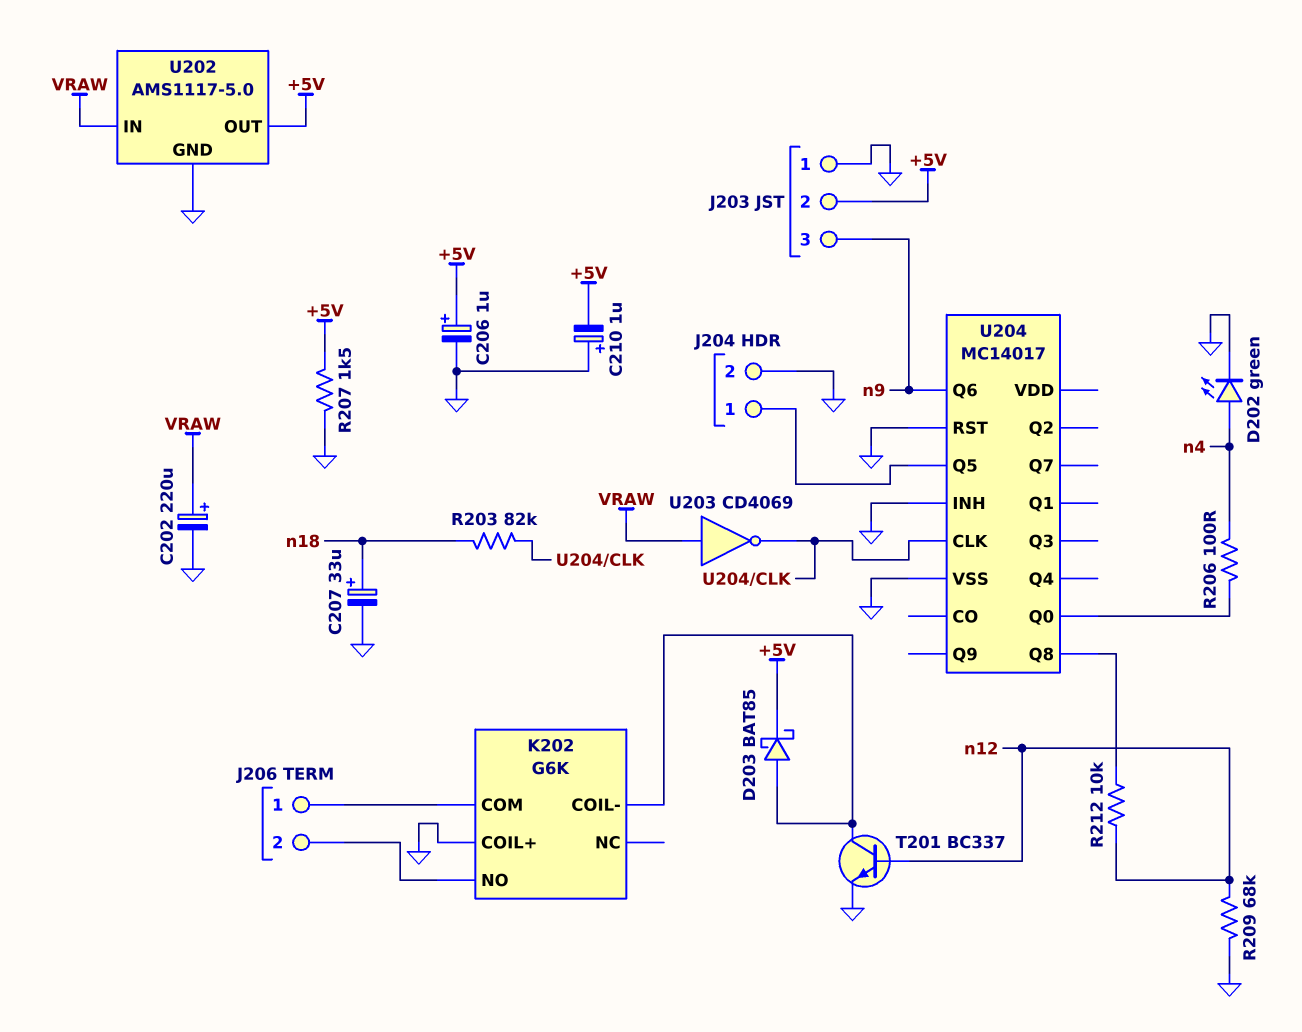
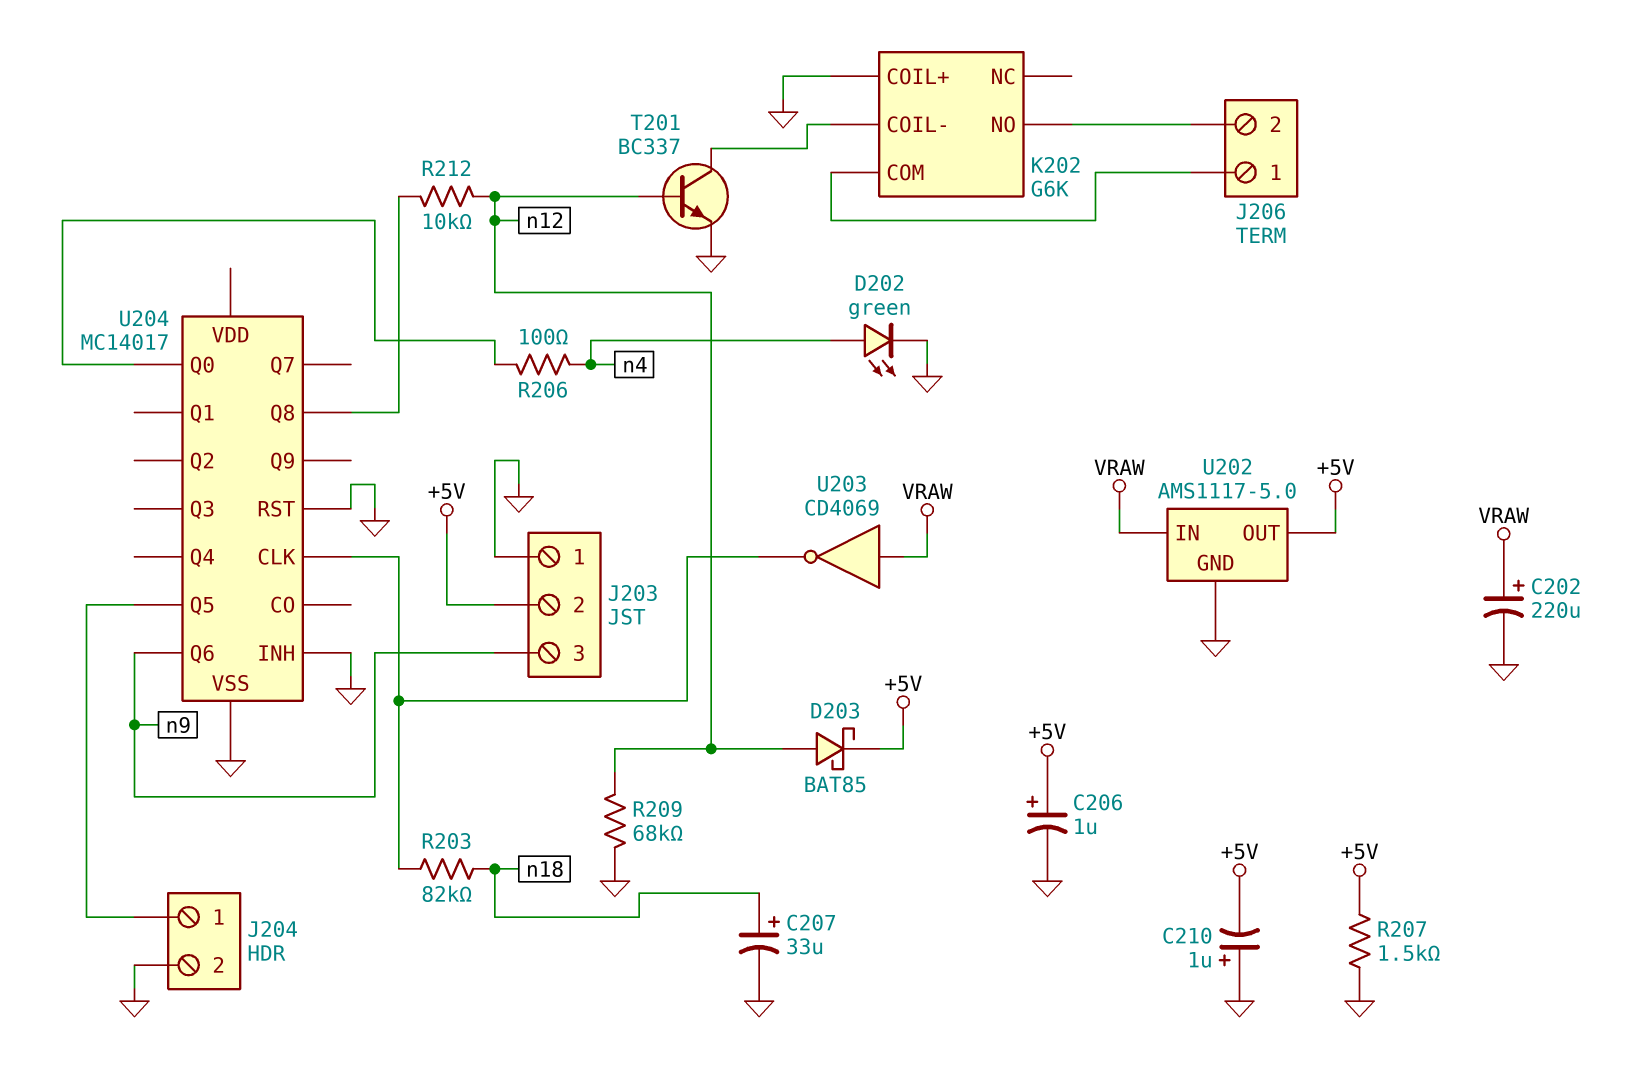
D203: schottky BAT85 (A K202/COIL-, K +5V) -> schottky BAT85 (A n12, K +5V)

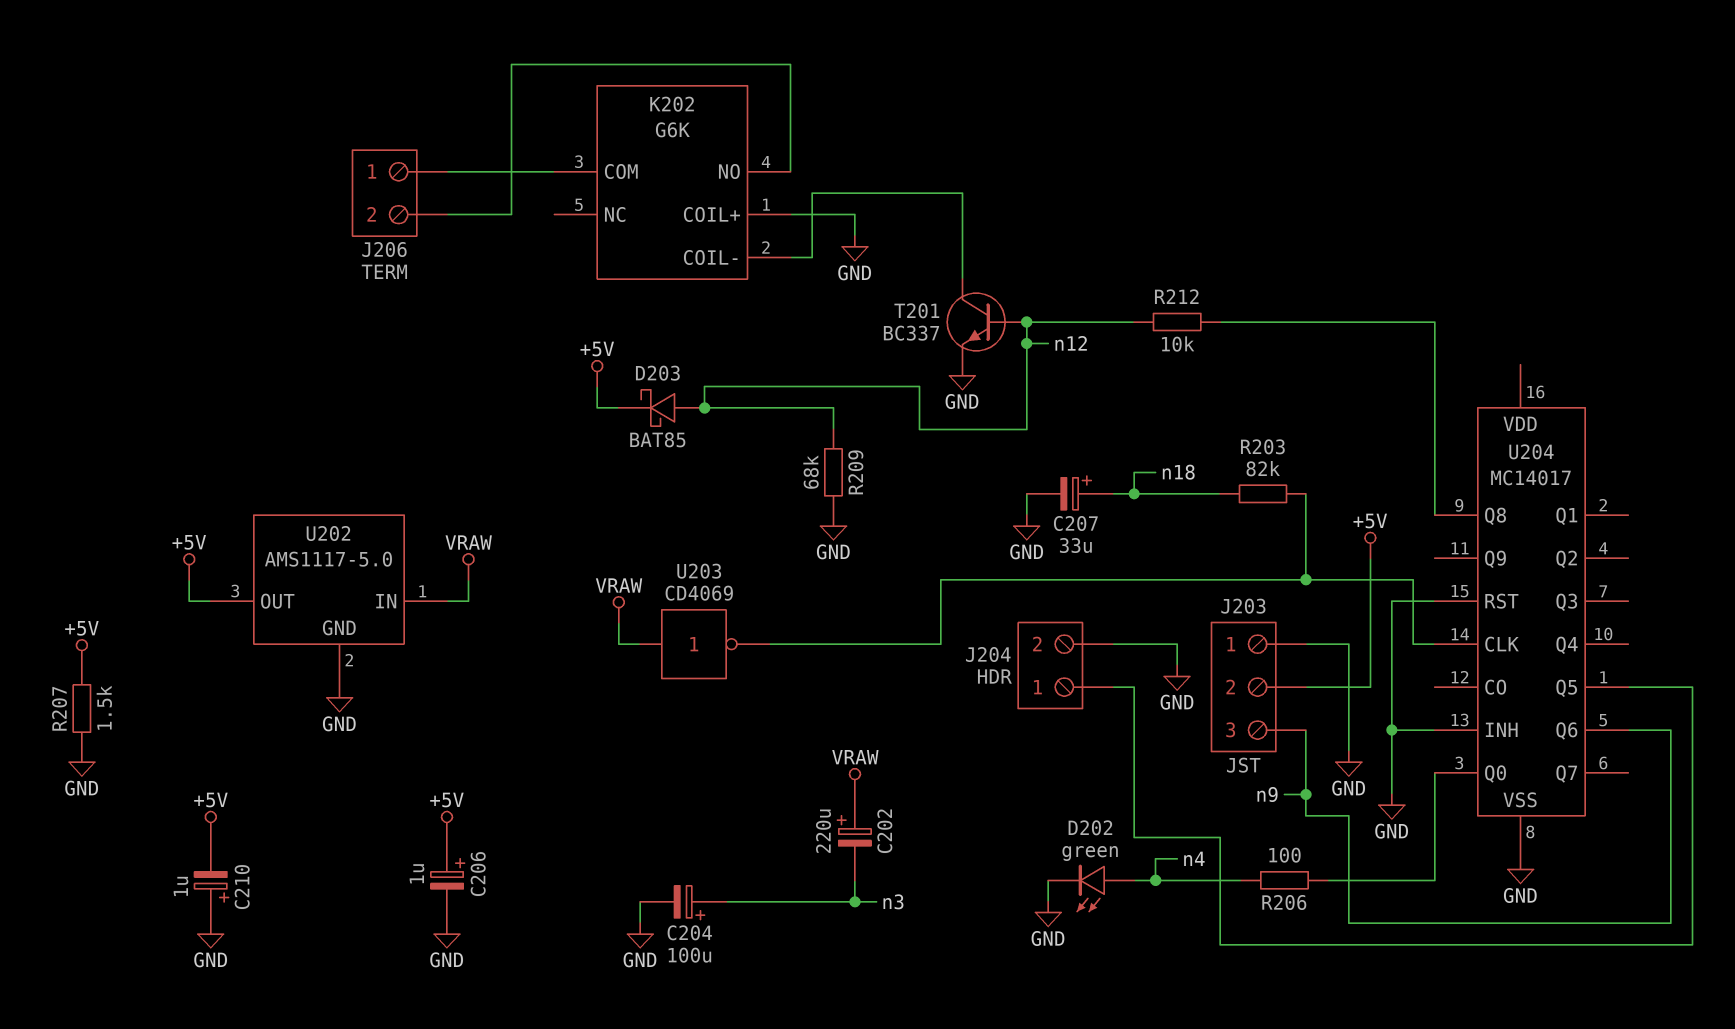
C202: 220uF (plus VRAW, minus GND) -> 220uF (plus VRAW, minus n3)
C204: none -> 100uF (plus n3, minus GND)

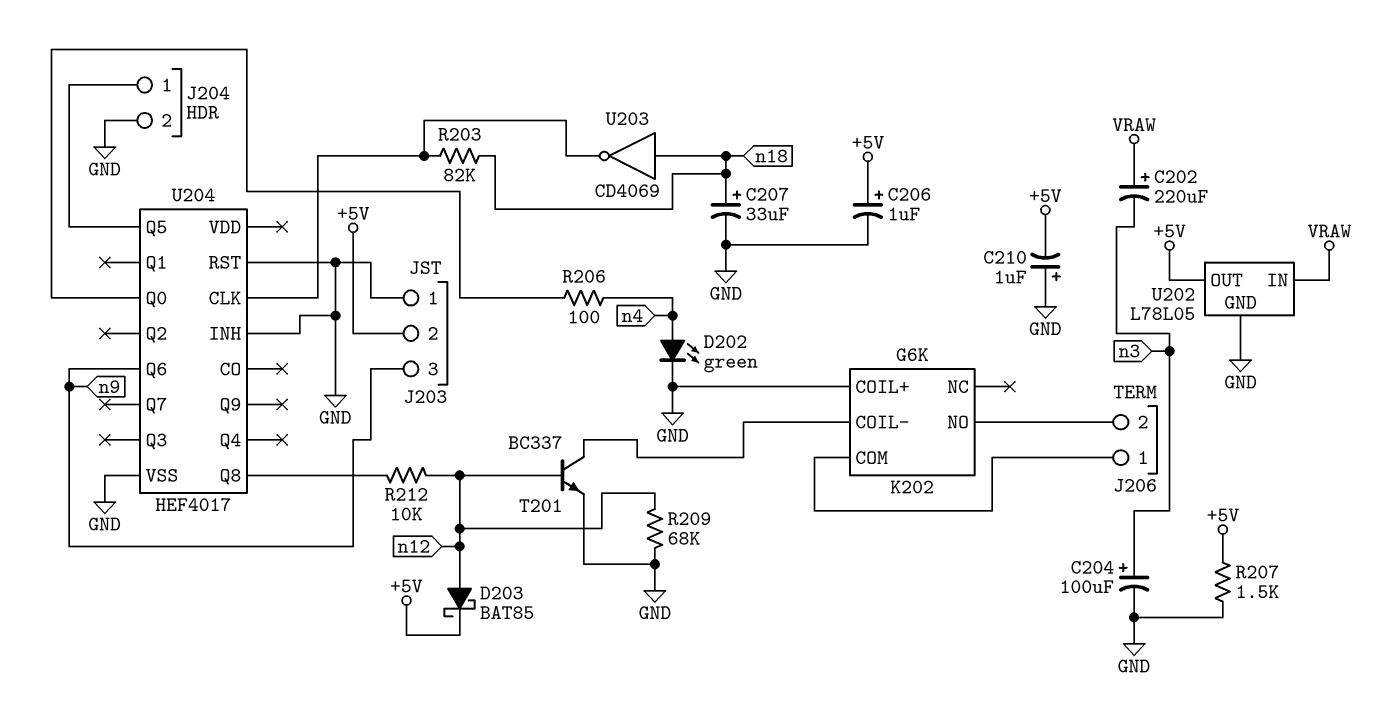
U202: AMS1117-5.0 -> L78L05
U203: NOT CD4069 (in VRAW, out U204/CLK) -> NOT CD4069 (in n18, out U204/CLK)
U204: MC14017 -> HEF4017

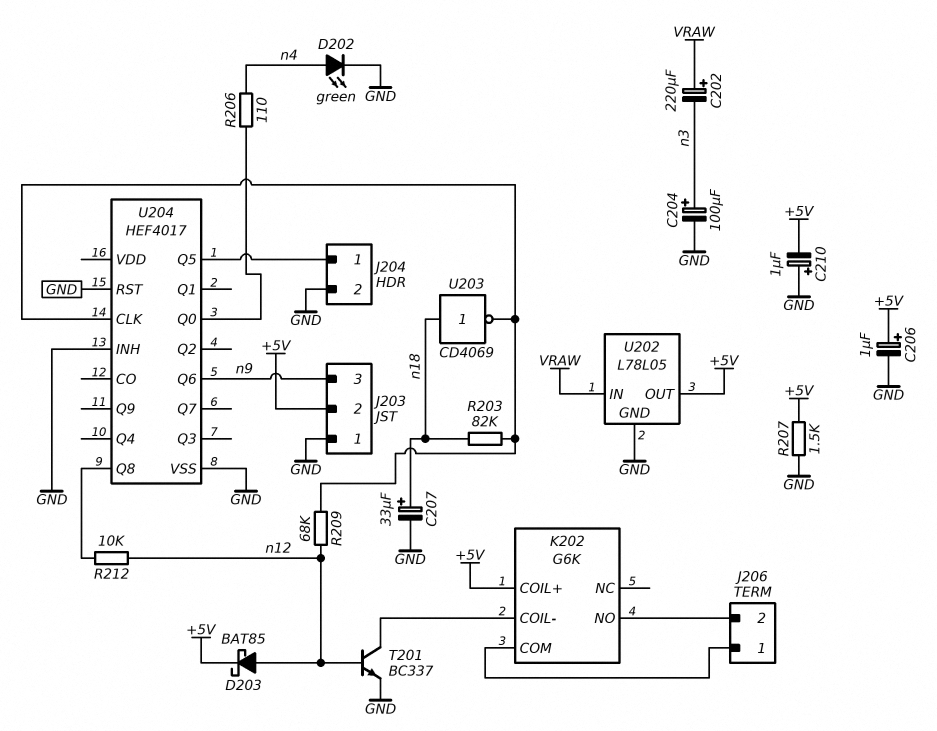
K202 pin COIL+: GND -> +5V
R206: 100 (U204/Q0, n4) -> 110 (U204/Q0, n4)
R209: 68k (GND, n12) -> 68k (U204/CLK, n12)

